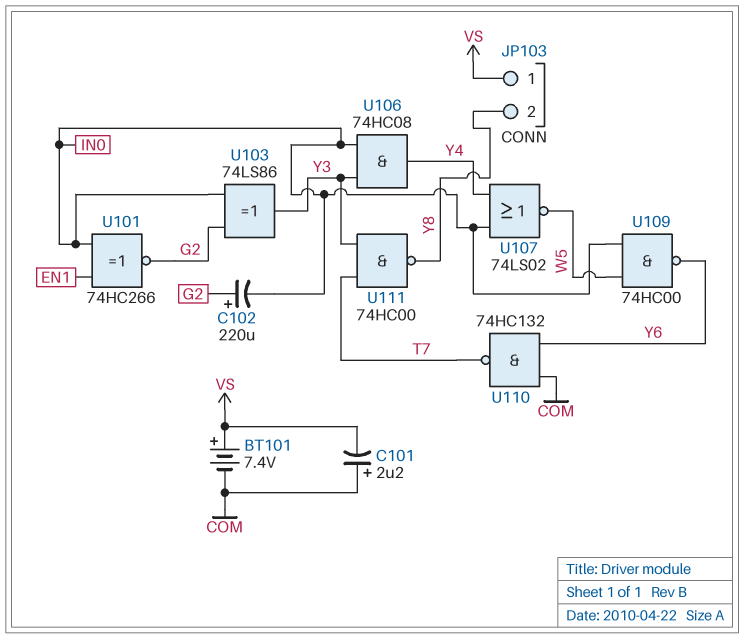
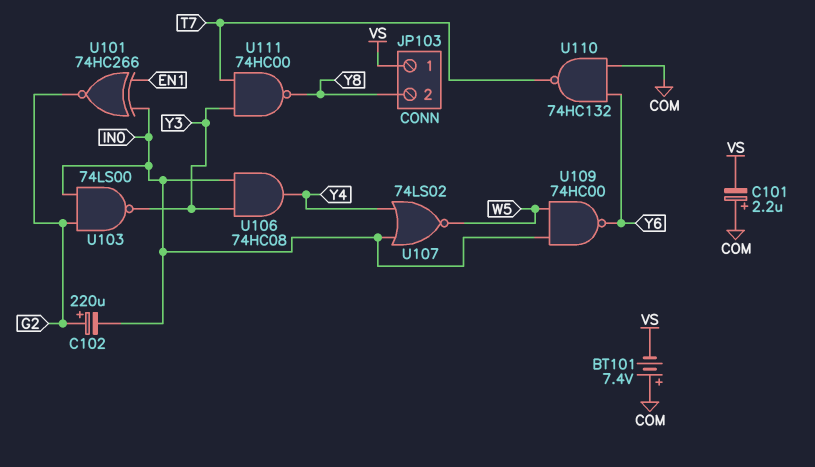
BT101: 7.4V (plus VS, minus COM) -> 7.4V (plus COM, minus VS)
U103: XOR 74LS86 (in G2, in IN0, out Y3) -> NAND 74LS00 (in G2, in IN0, out Y3)

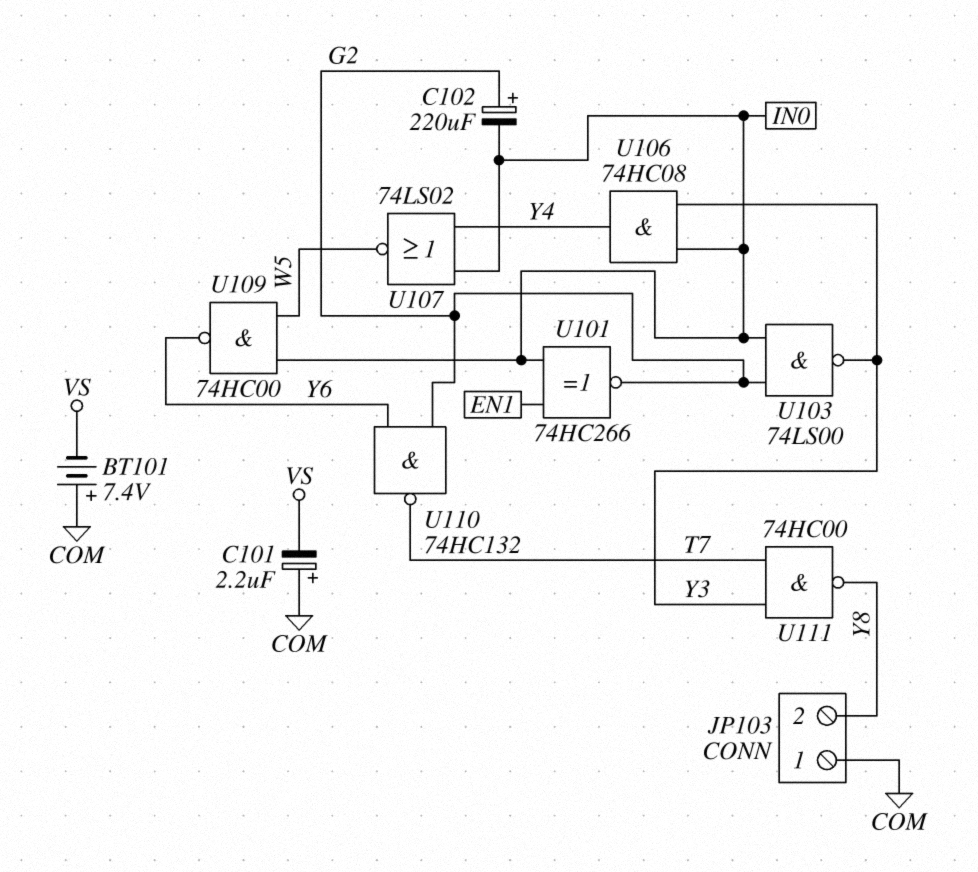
JP103 pin 1: VS -> COM
U110: NAND 74HC132 (in COM, in Y6, out T7) -> NAND 74HC132 (in G2, in Y6, out T7)

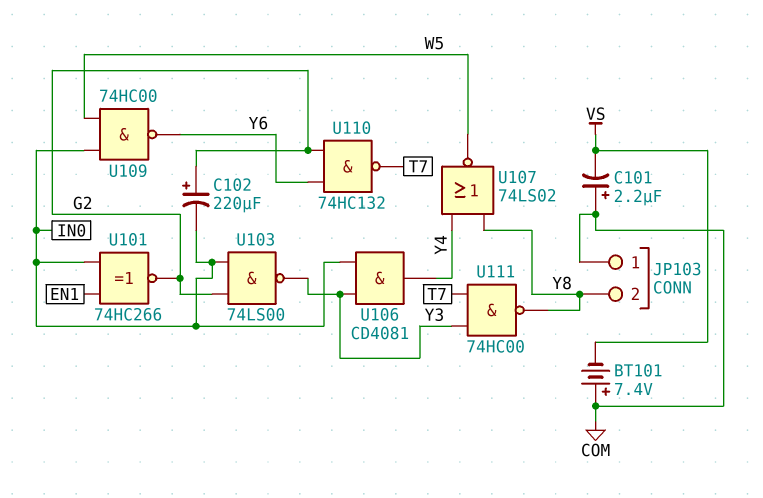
U106: AND 74HC08 (in IN0, in Y3, out Y4) -> AND CD4081 (in IN0, in Y3, out Y4)
U107: NOR 74LS02 (in IN0, in Y4, out W5) -> NOR 74LS02 (in Y4, in Y8, out W5)

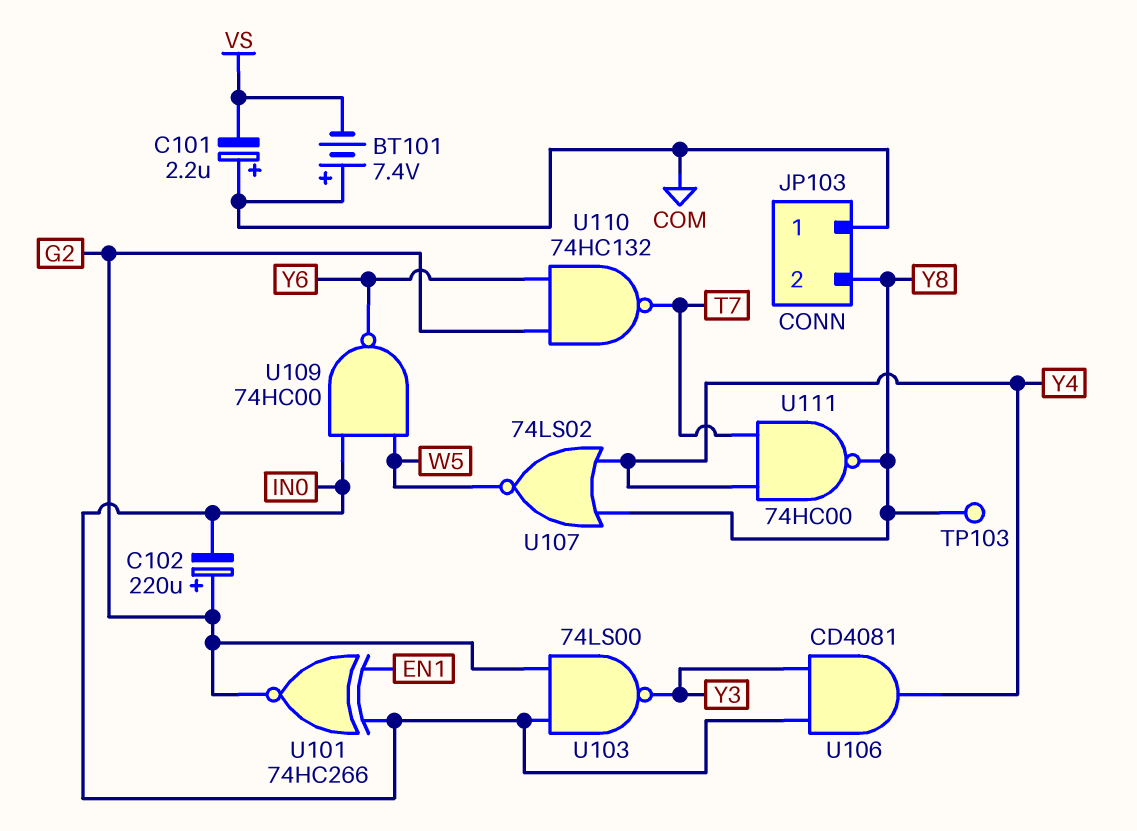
TP103: none -> test point (Y8)
U111: NAND 74HC00 (in T7, in Y3, out Y8) -> NAND 74HC00 (in T7, in Y4, out Y8)

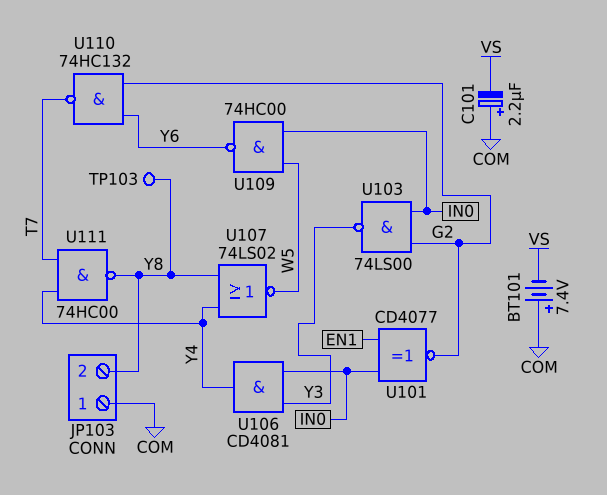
C102: 220uF (plus G2, minus IN0) -> none
U101: XNOR 74HC266 (in EN1, in IN0, out G2) -> XNOR CD4077 (in EN1, in IN0, out G2)

